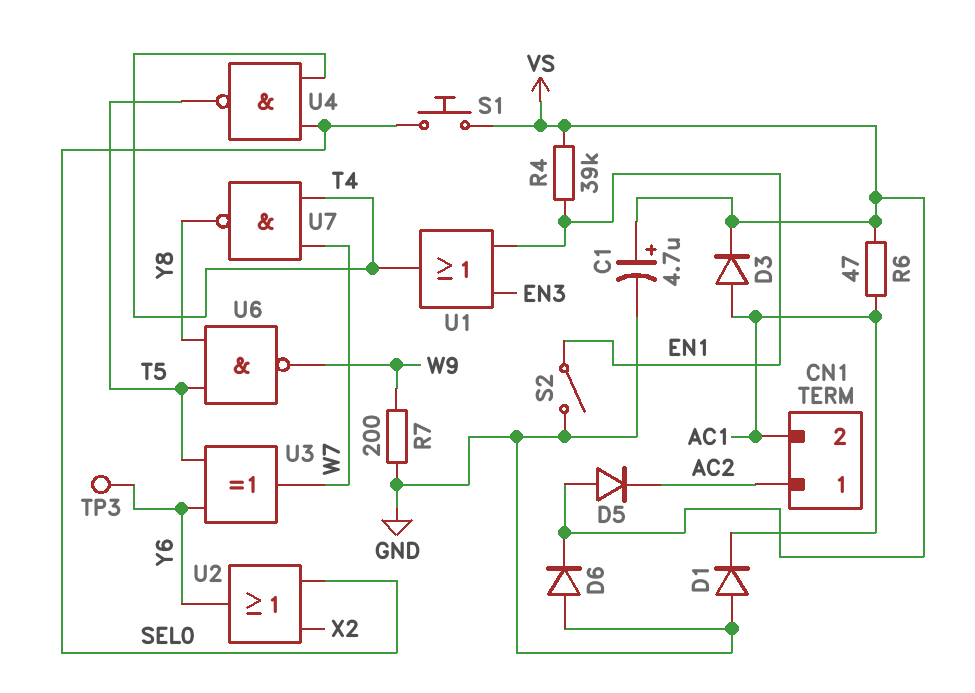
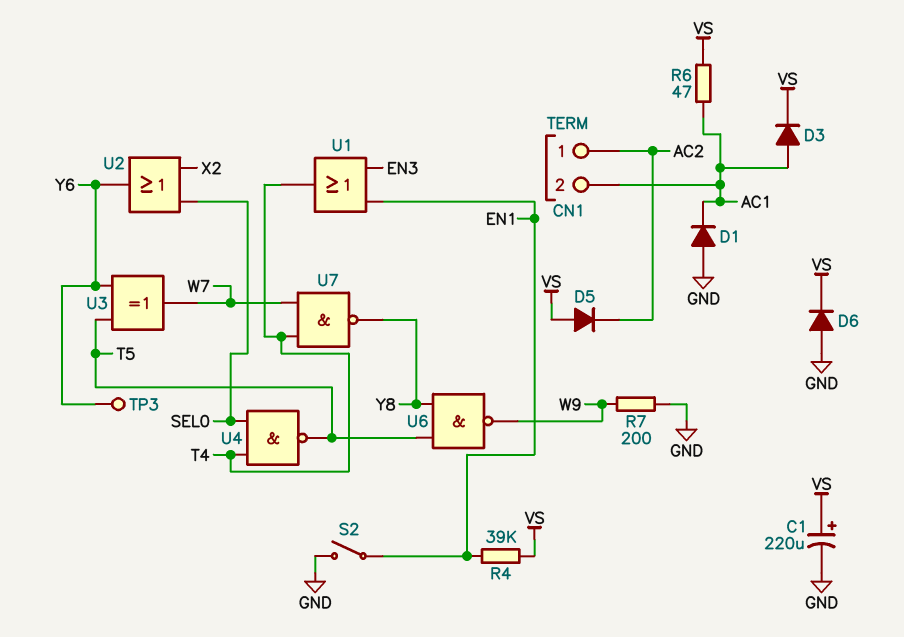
C1: 4.7uF (plus VS, minus GND) -> 220uF (plus VS, minus GND)
S1: button (SEL0, VS) -> none

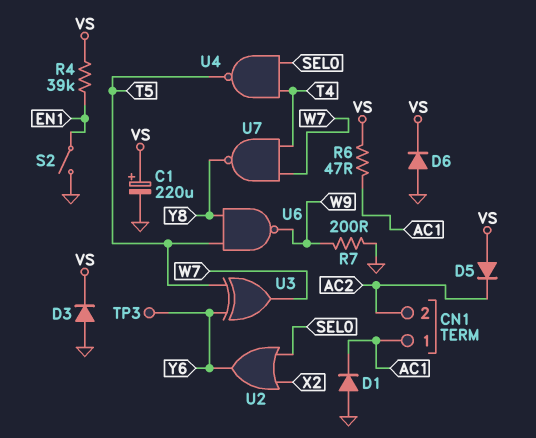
CN1 pin 1: AC2 -> AC1
CN1 pin 2: AC1 -> AC2
D3: diode (A AC1, K VS) -> diode (A GND, K VS)
U1: OR (in EN1, in EN3, out T4) -> none

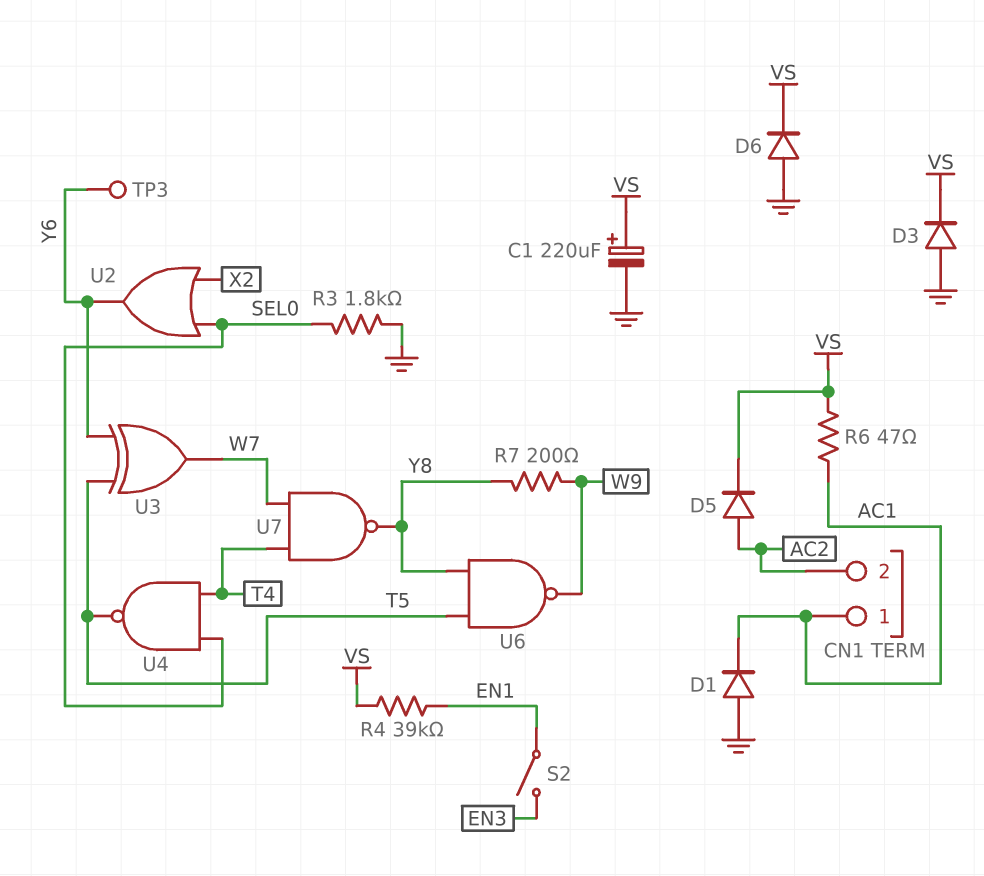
D5: diode (A VS, K AC2) -> diode (A AC2, K VS)
R3: none -> 1.8k (GND, SEL0)
R7: 200 (GND, W9) -> 200 (W9, Y8)
S2: switch (EN1, GND) -> switch (EN1, EN3)

